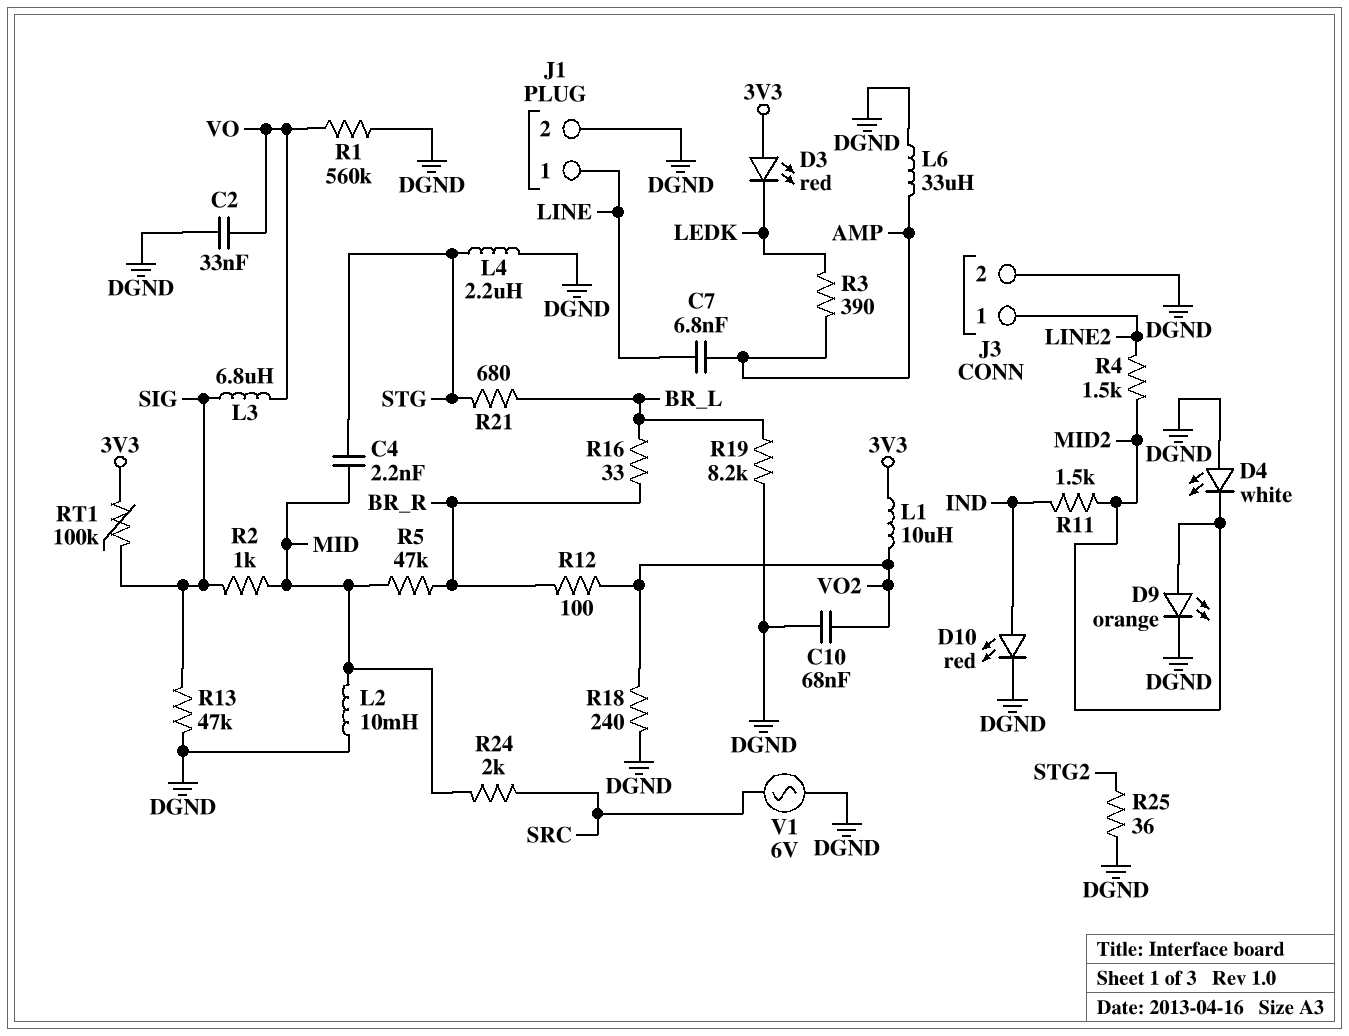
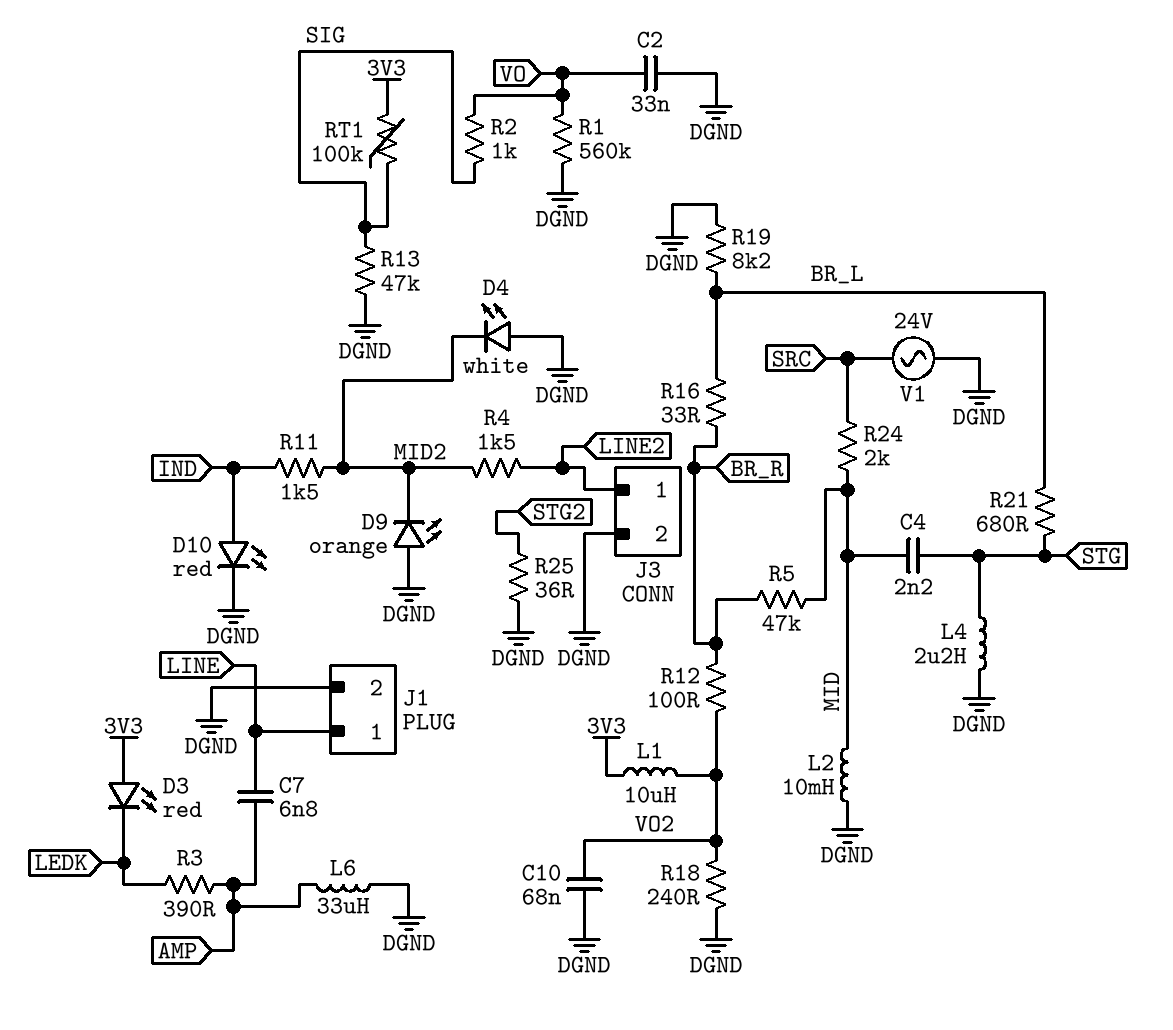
D9: LED orange (A MID2, K DGND) -> LED orange (A DGND, K MID2)
L3: 6.8uH (SIG, VO) -> none
R2: 1k (MID, SIG) -> 1k (SIG, VO)
V1: AC 6V (DGND, SRC) -> AC 24V (DGND, SRC)

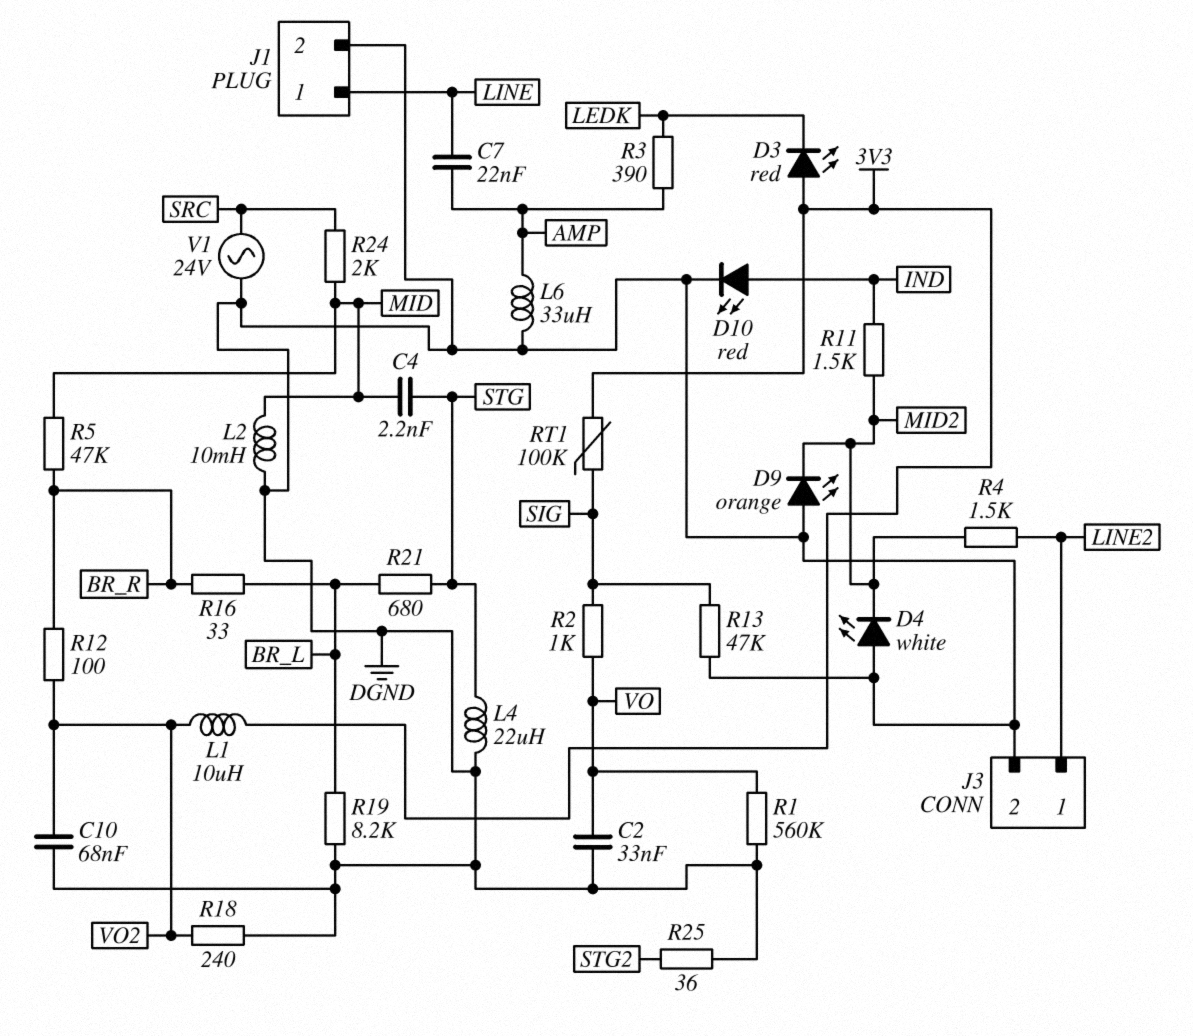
C7: 6.8nF (AMP, LINE) -> 22nF (AMP, LINE)
L4: 2.2uH (DGND, STG) -> 22uH (DGND, STG)

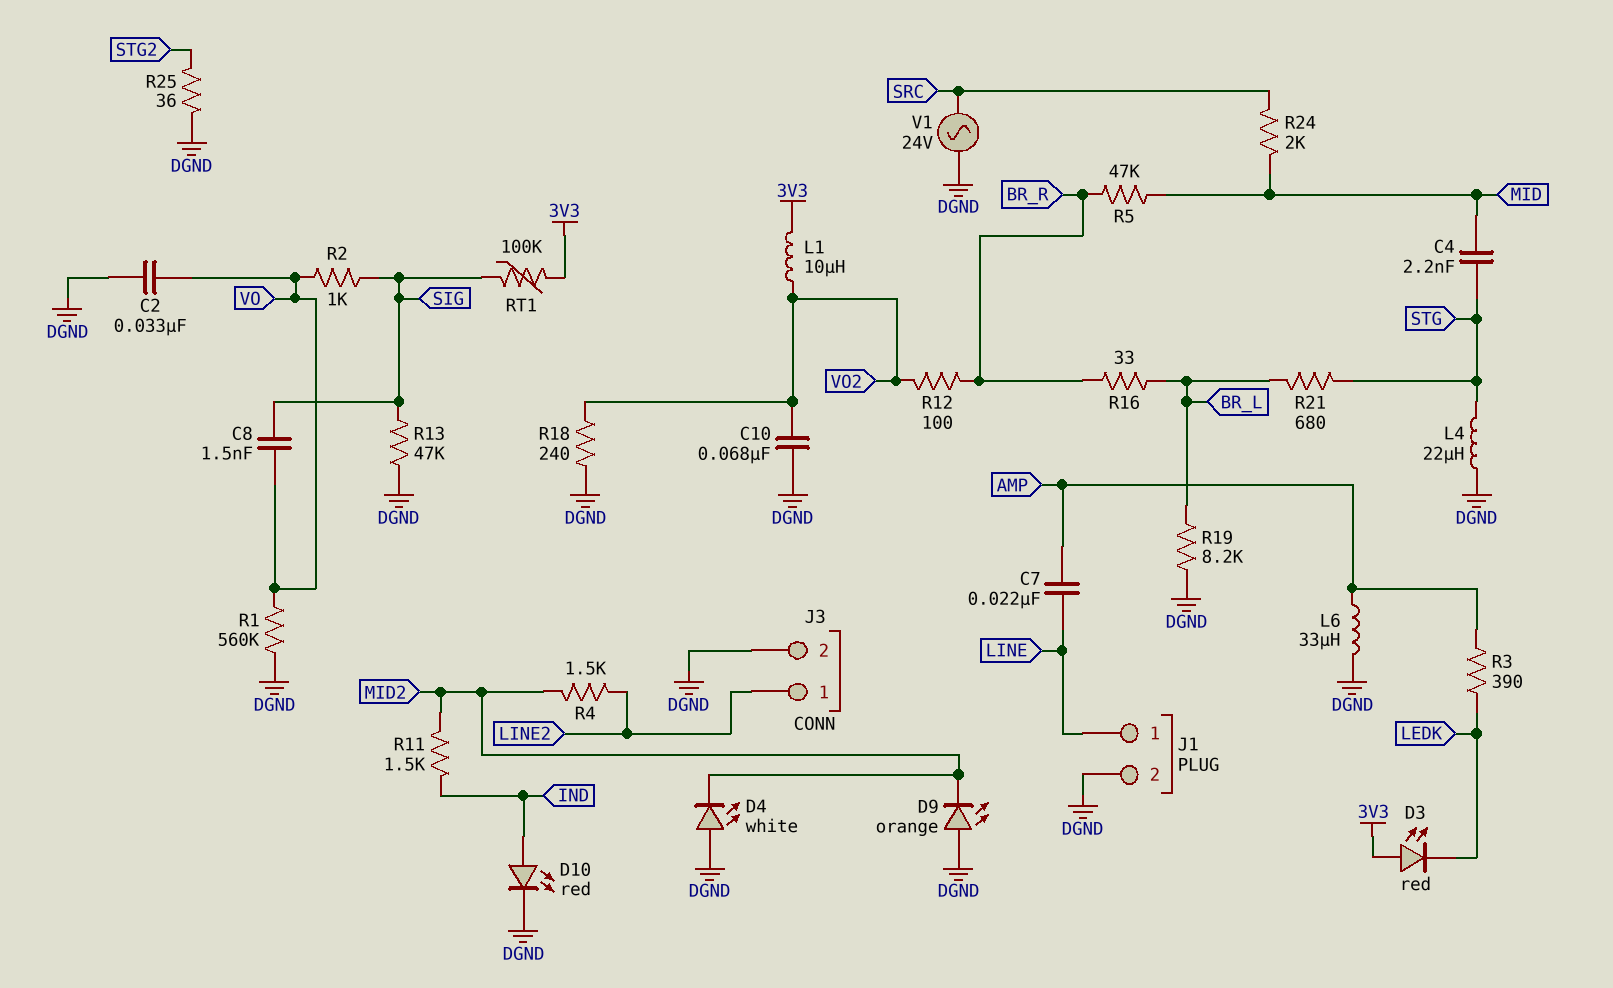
C8: none -> 1.5nF (SIG, VO)
L2: 10mH (DGND, MID) -> none

